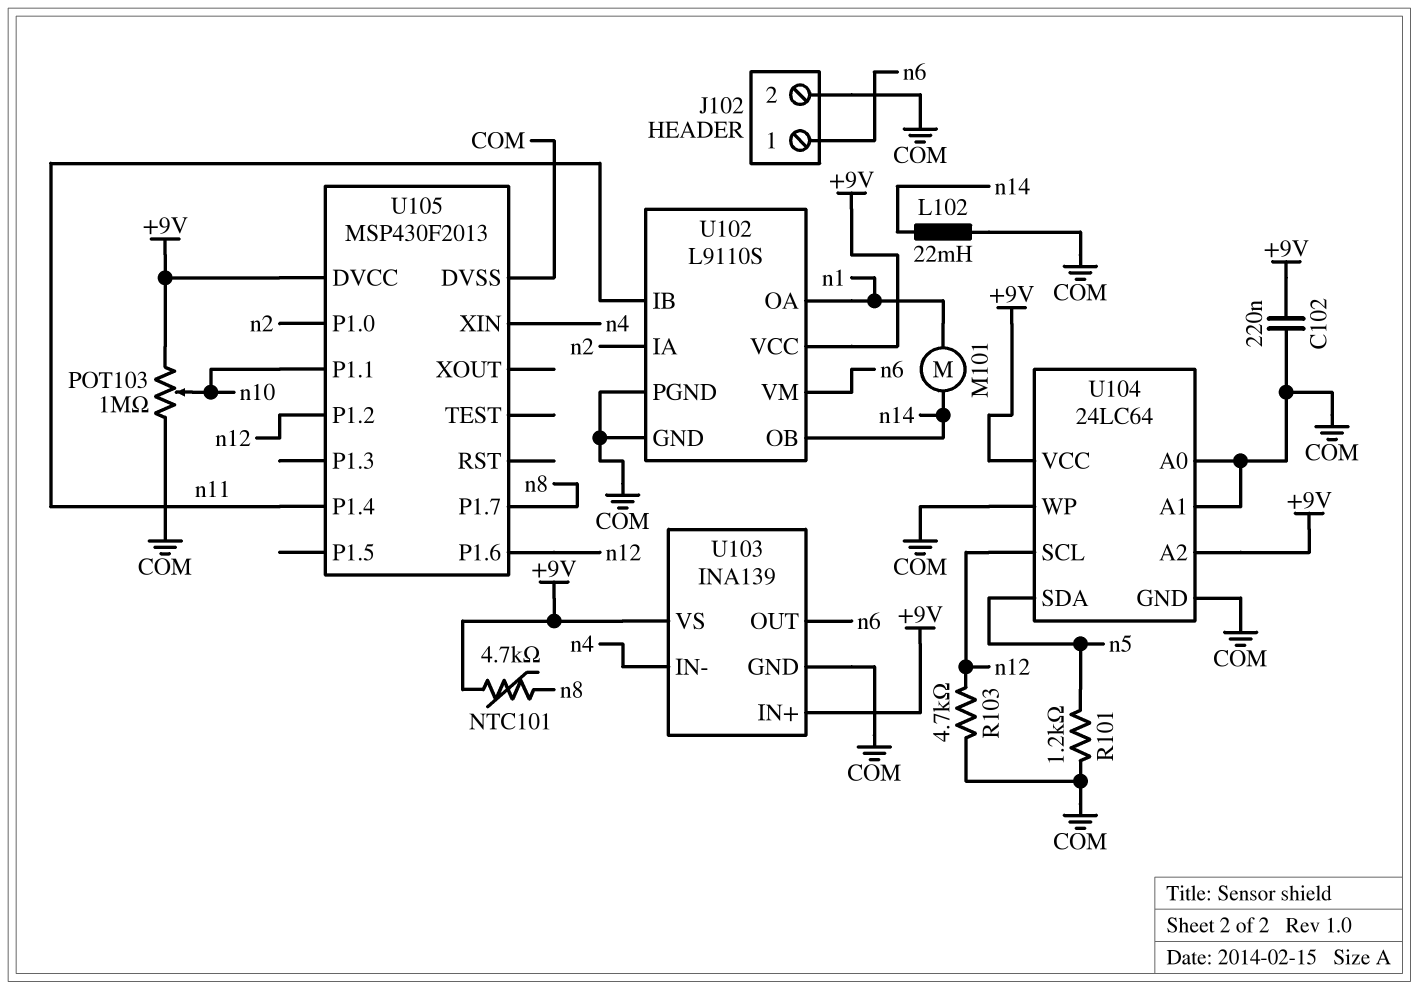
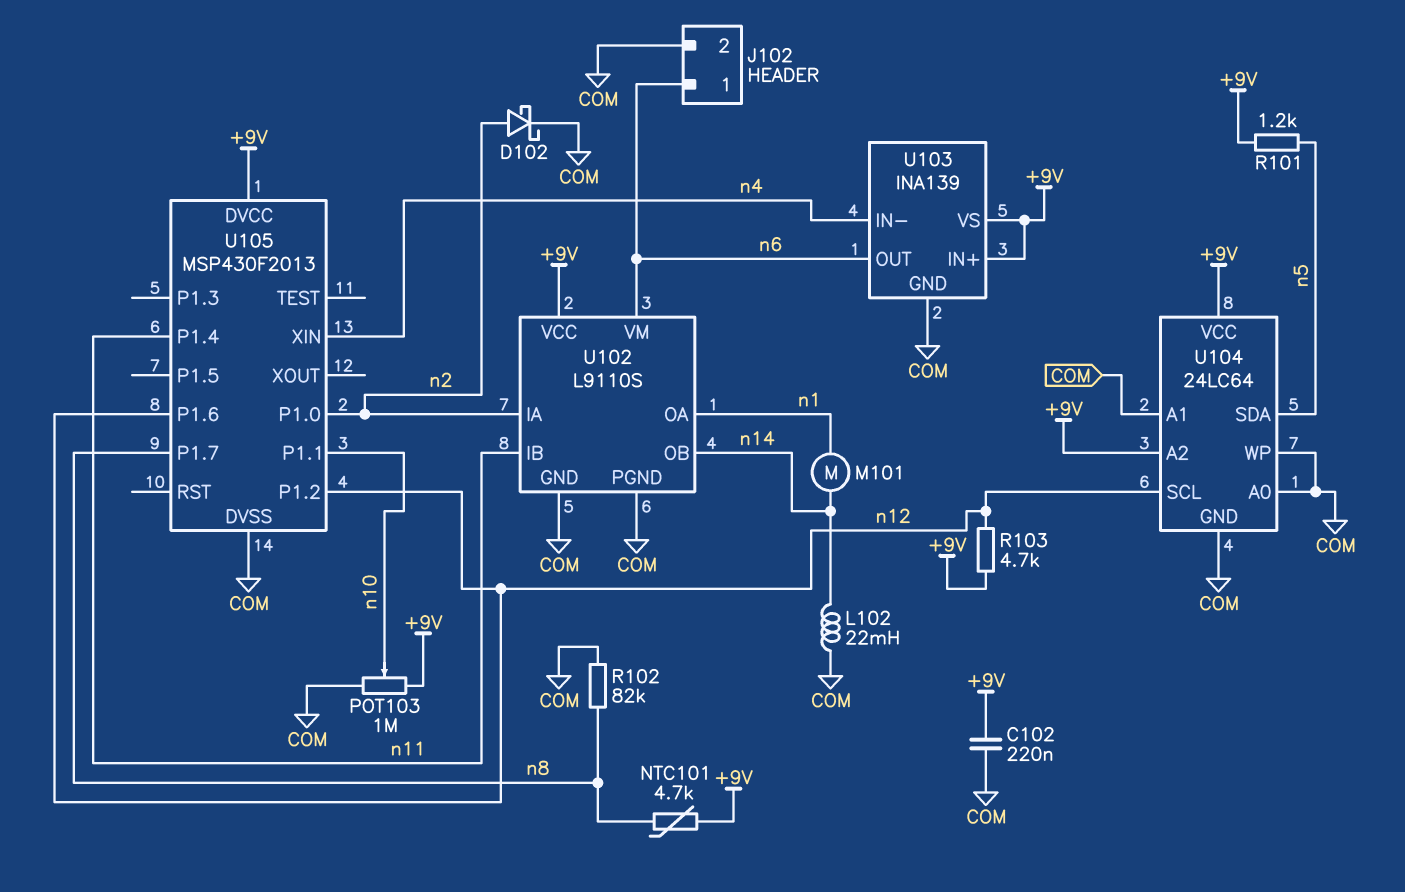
D102: none -> schottky (A n2, K COM)
R101: 1.2k (COM, n5) -> 1.2k (+9V, n5)
R102: none -> 82k (COM, n8)
R103: 4.7k (COM, n12) -> 4.7k (+9V, n12)

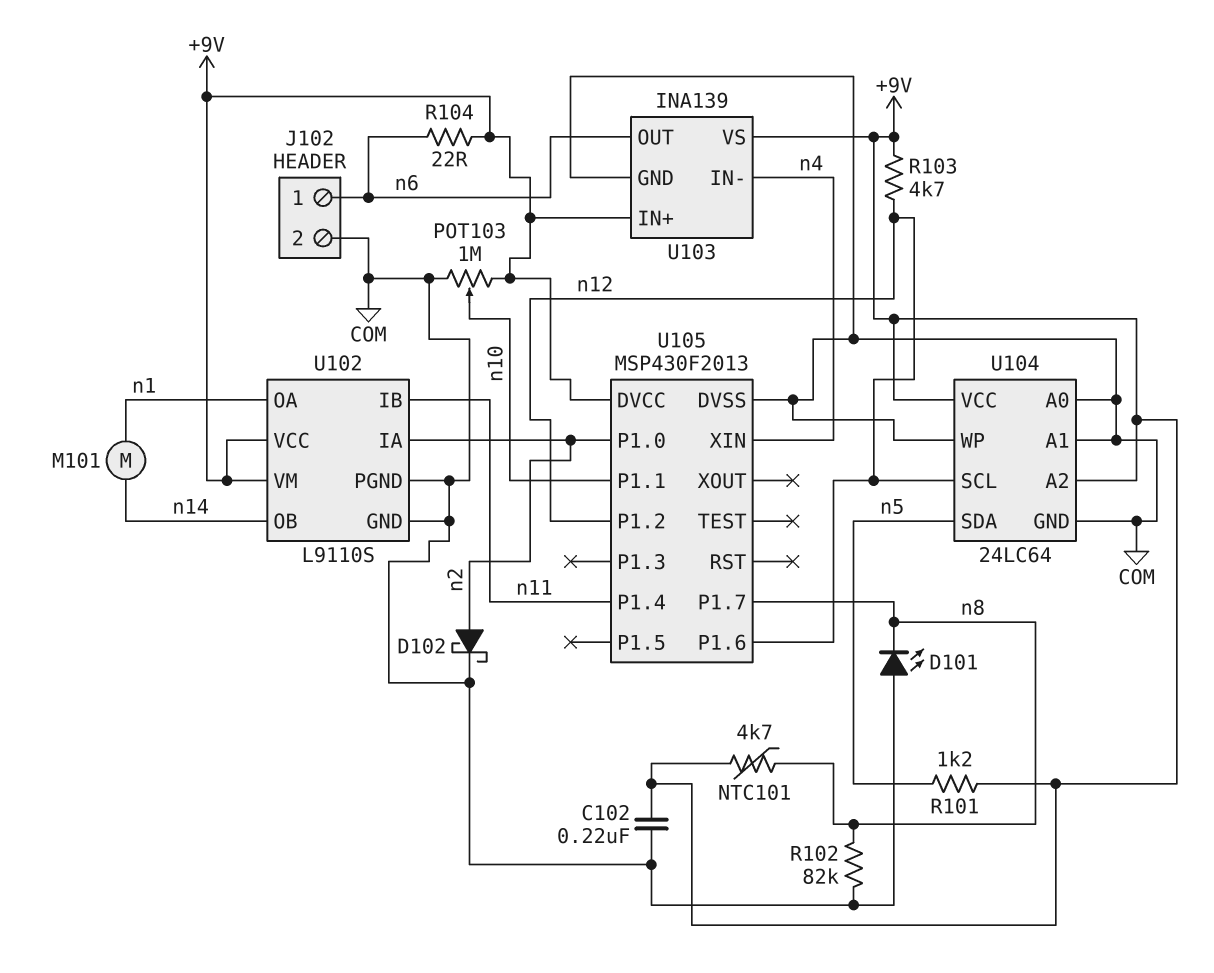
D101: none -> LED (A COM, K n8)
L102: 22mH (COM, n14) -> none
R104: none -> 22 (+9V, n6)
U102 pin VM: n6 -> +9V

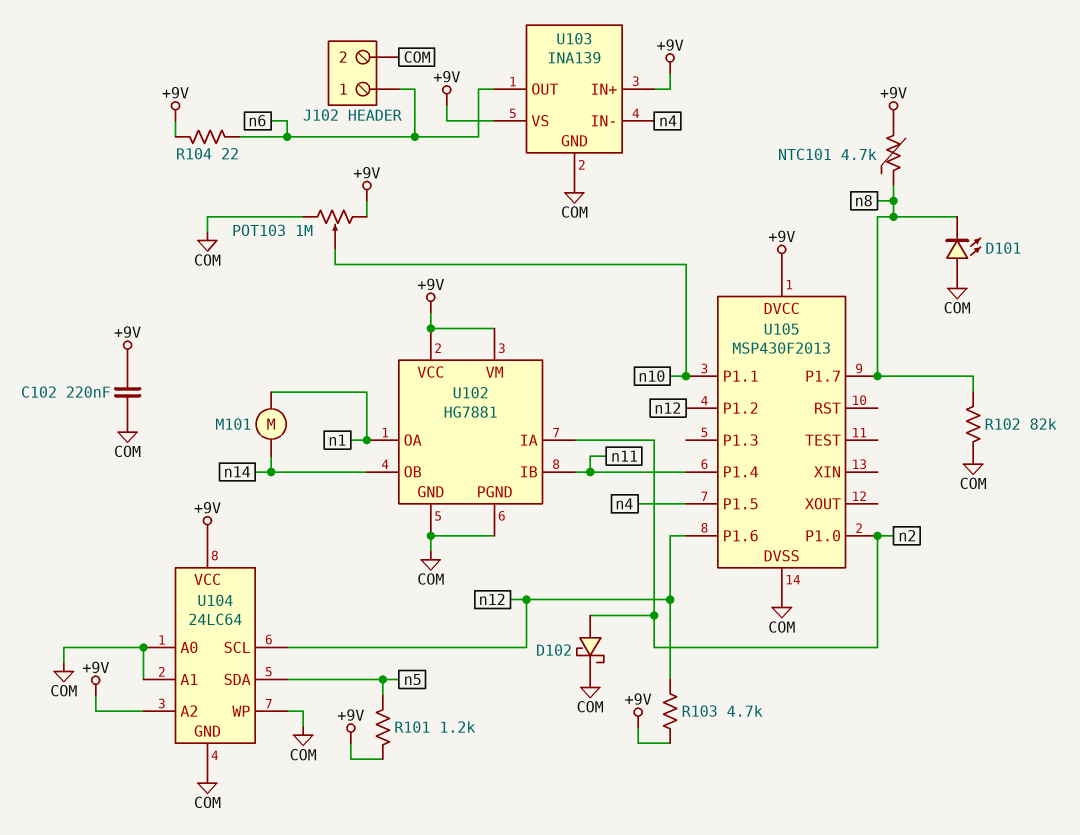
U102: L9110S -> HG7881
U105 pin P1.5: none -> n4
U105 pin XIN: n4 -> none

